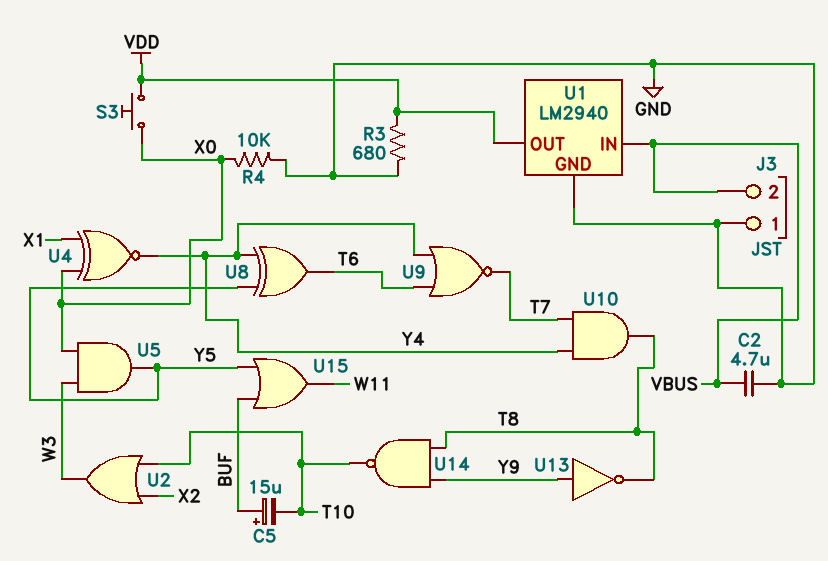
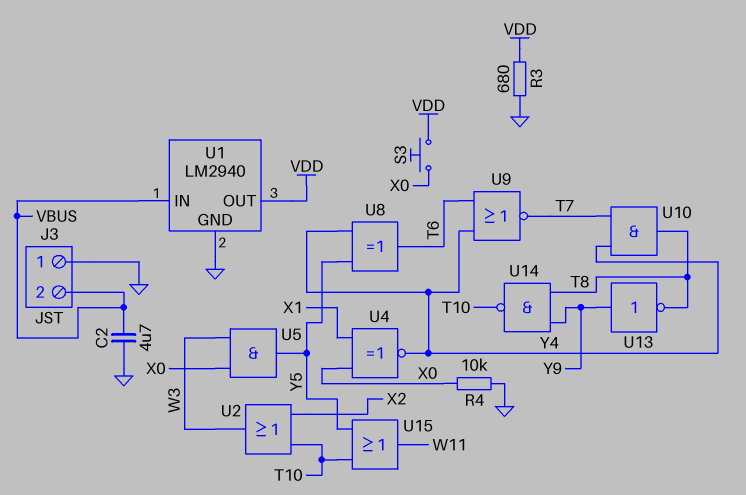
C5: 15uF (plus BUF, minus T10) -> none
U15: OR (in BUF, in Y5, out W11) -> OR (in T10, in Y5, out W11)

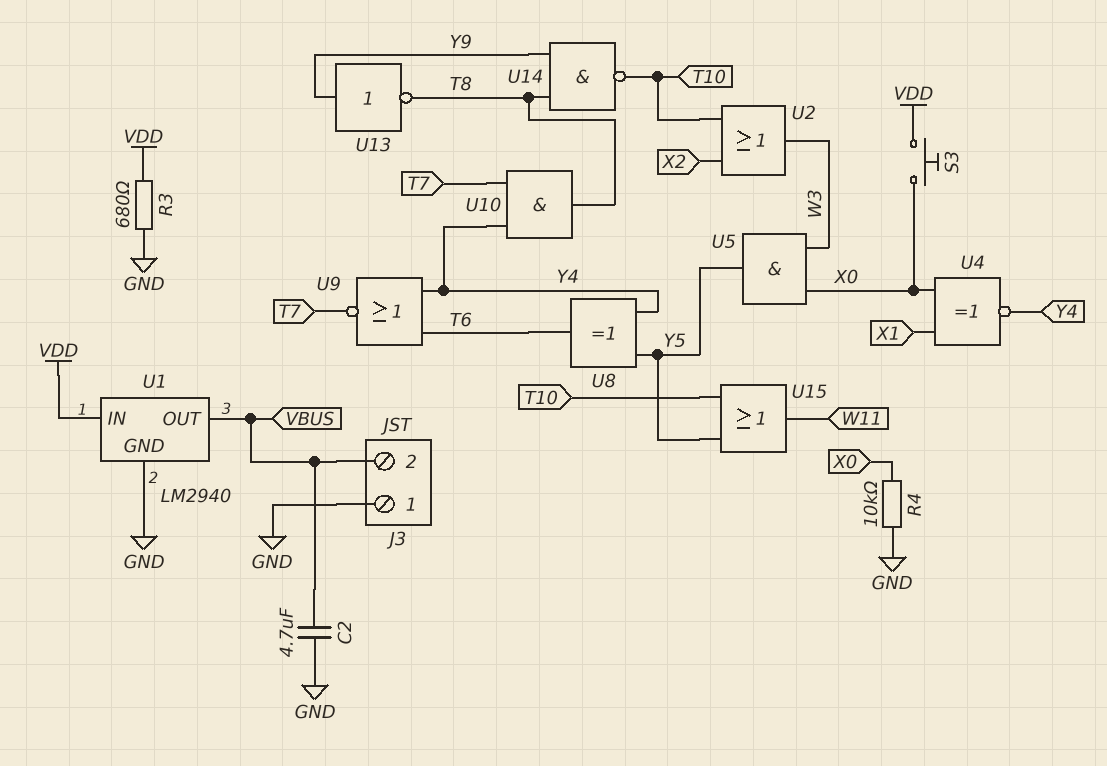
U1 pin IN: VBUS -> VDD
U1 pin OUT: VDD -> VBUS

